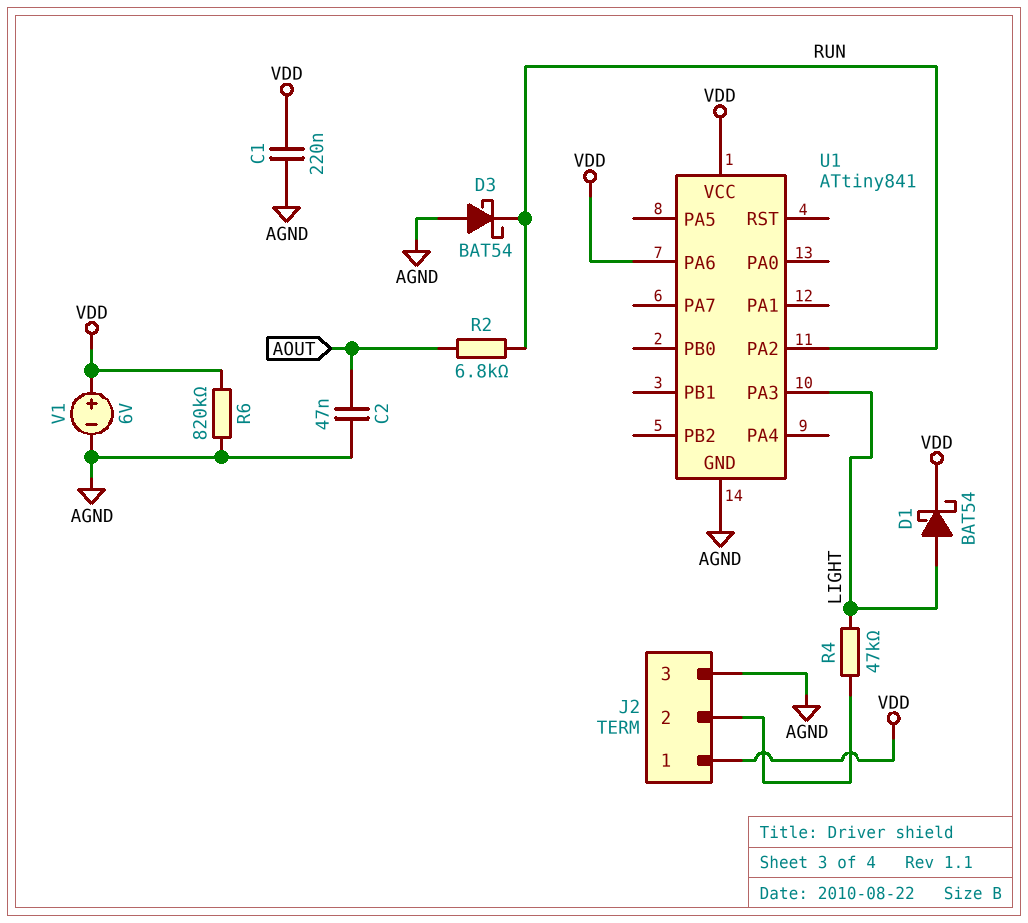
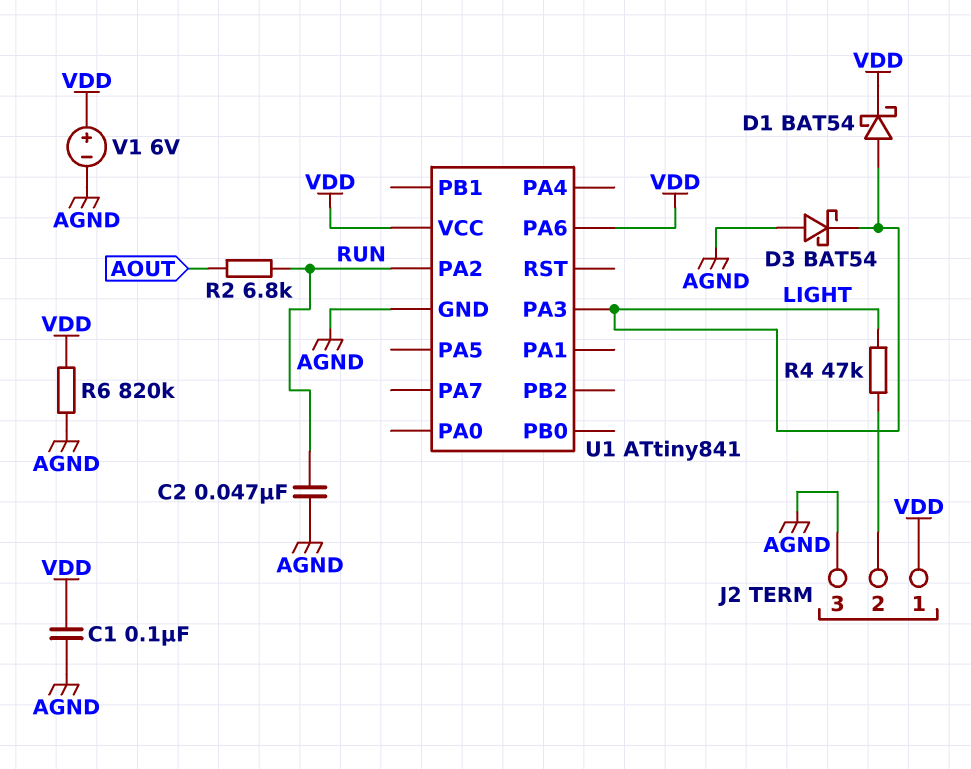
C1: 220nF (AGND, VDD) -> 100nF (AGND, VDD)
C2: 47nF (AGND, AOUT) -> 47nF (AGND, RUN)
D3: schottky BAT54 (A AGND, K RUN) -> schottky BAT54 (A AGND, K LIGHT)

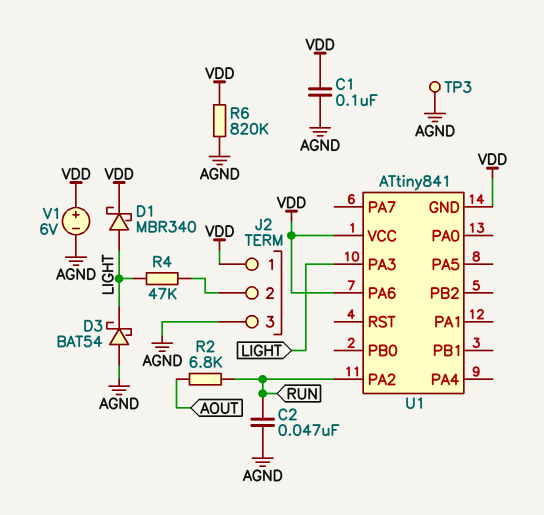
D1: schottky BAT54 (A LIGHT, K VDD) -> schottky MBR340 (A LIGHT, K VDD)
TP3: none -> test point (AGND)
U1 pin GND: AGND -> VDD

